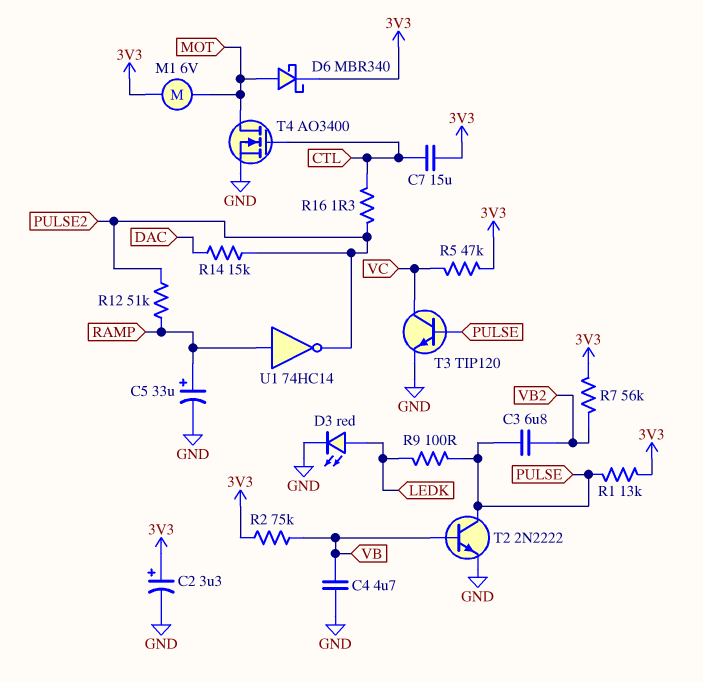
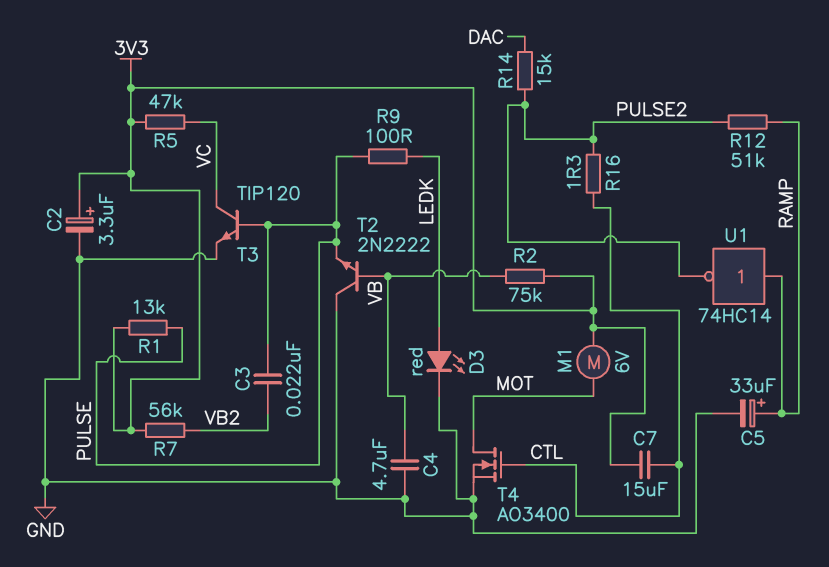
C3: 6.8uF (PULSE, VB2) -> 22nF (PULSE, VB2)
D6: schottky MBR340 (A MOT, K 3V3) -> none
T2: NPN 2N2222 (B VB, C PULSE, E GND) -> NPN 2N2222 (B VB, C GND, E PULSE)

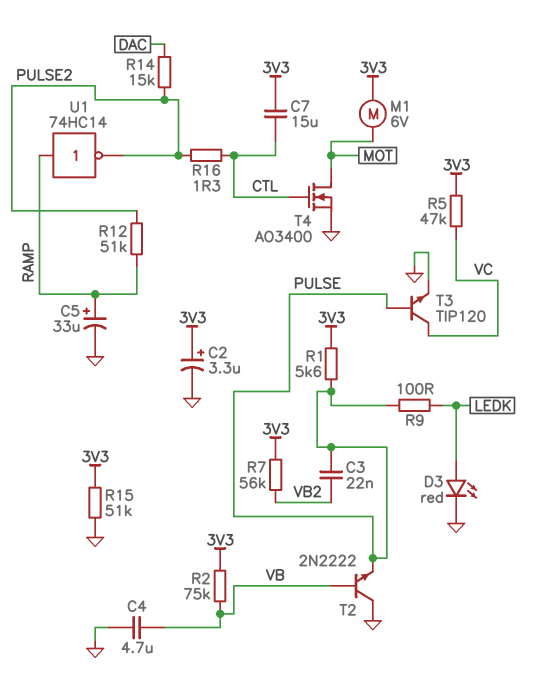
R1: 13k (3V3, PULSE) -> 5.6k (3V3, PULSE)
R15: none -> 51k (3V3, GND)

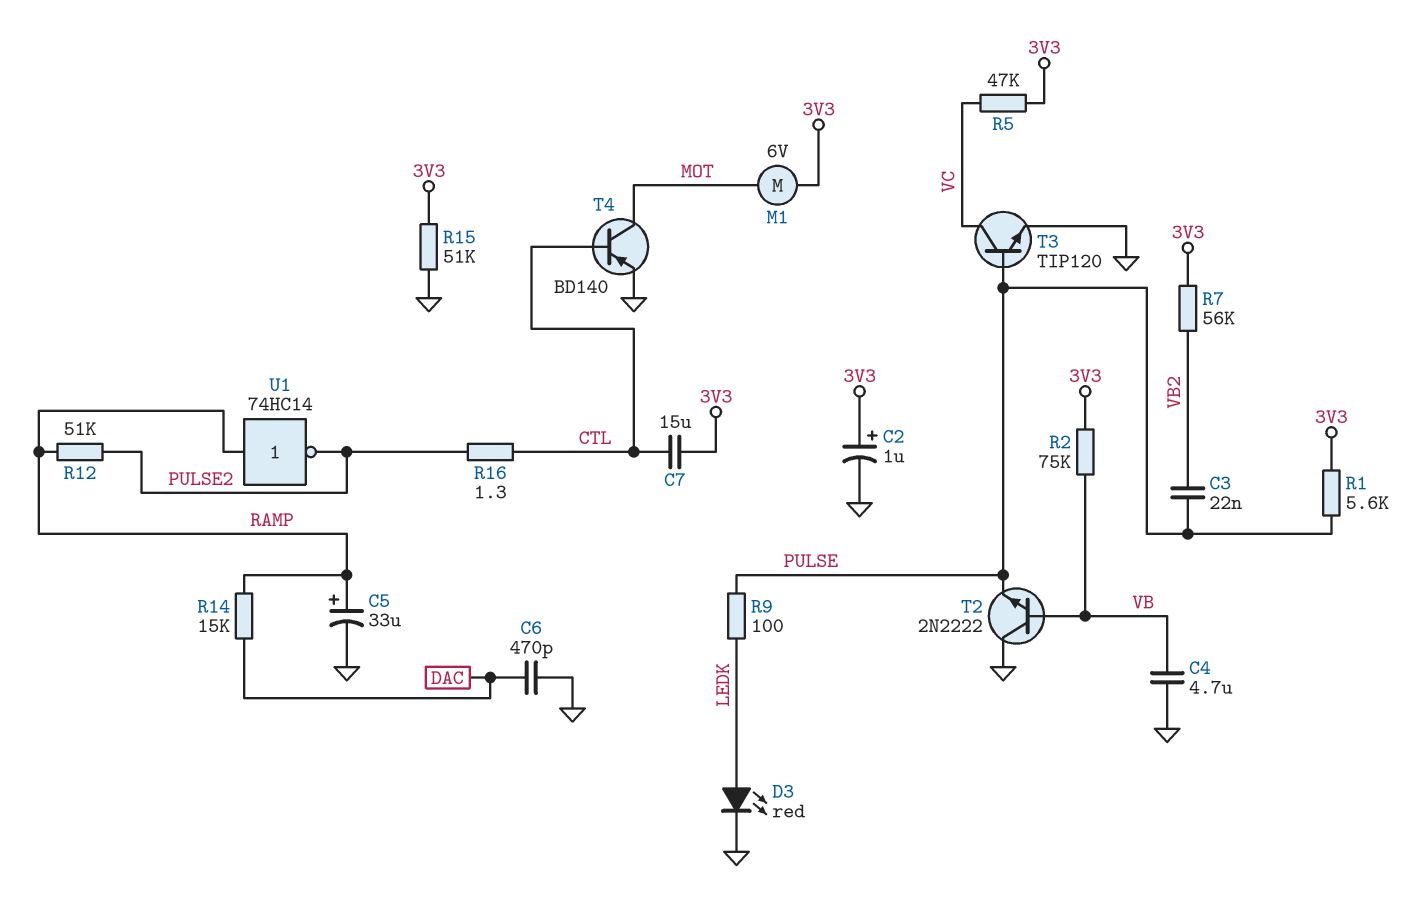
C2: 3.3uF (plus 3V3, minus GND) -> 1uF (plus 3V3, minus GND)
C6: none -> 470pF (DAC, GND)
R14: 15k (DAC, PULSE2) -> 15k (DAC, RAMP)
T4: NMOS AO3400 (G CTL, D MOT, S GND) -> PNP BD140 (B CTL, C MOT, E GND)

